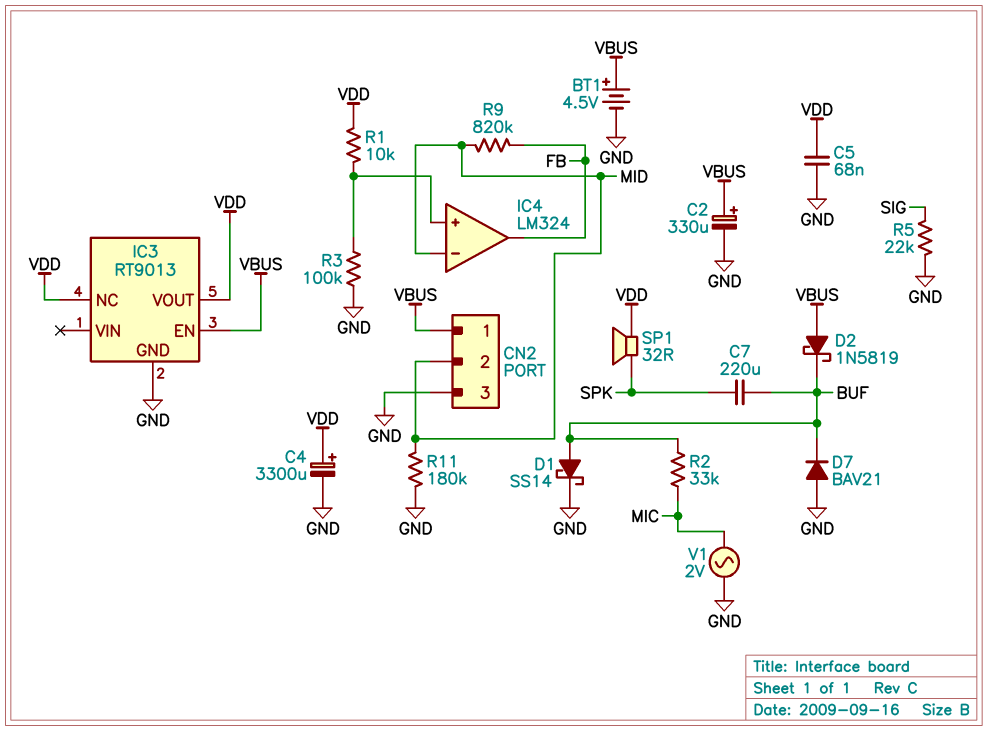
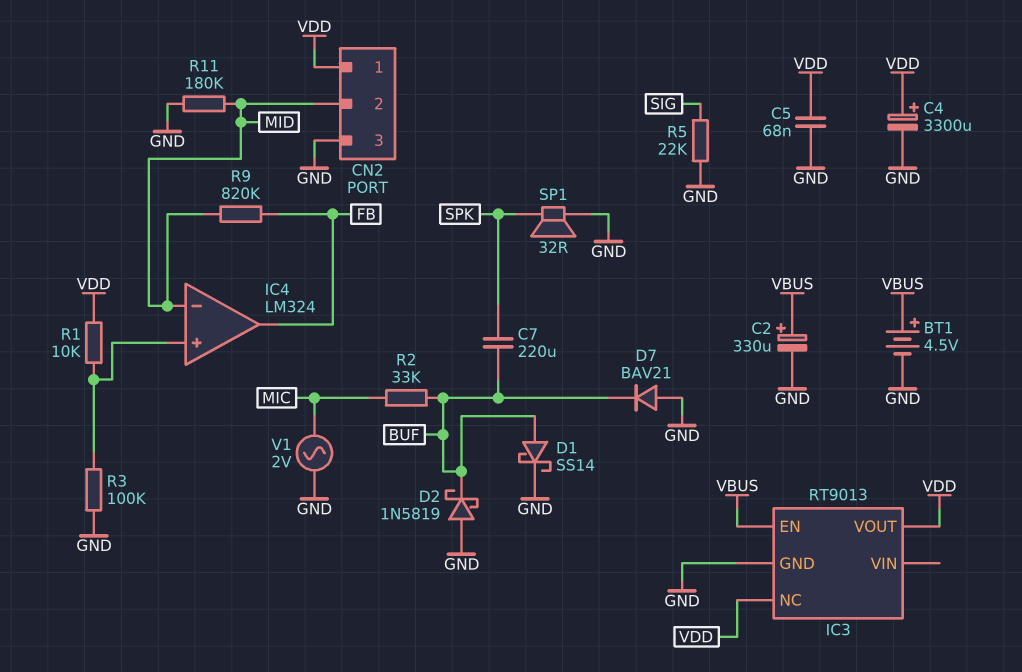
CN2 pin 1: VBUS -> VDD
D2: schottky 1N5819 (A VBUS, K BUF) -> schottky 1N5819 (A GND, K BUF)
SP1: speaker 32R (SPK, VDD) -> speaker 32R (GND, SPK)

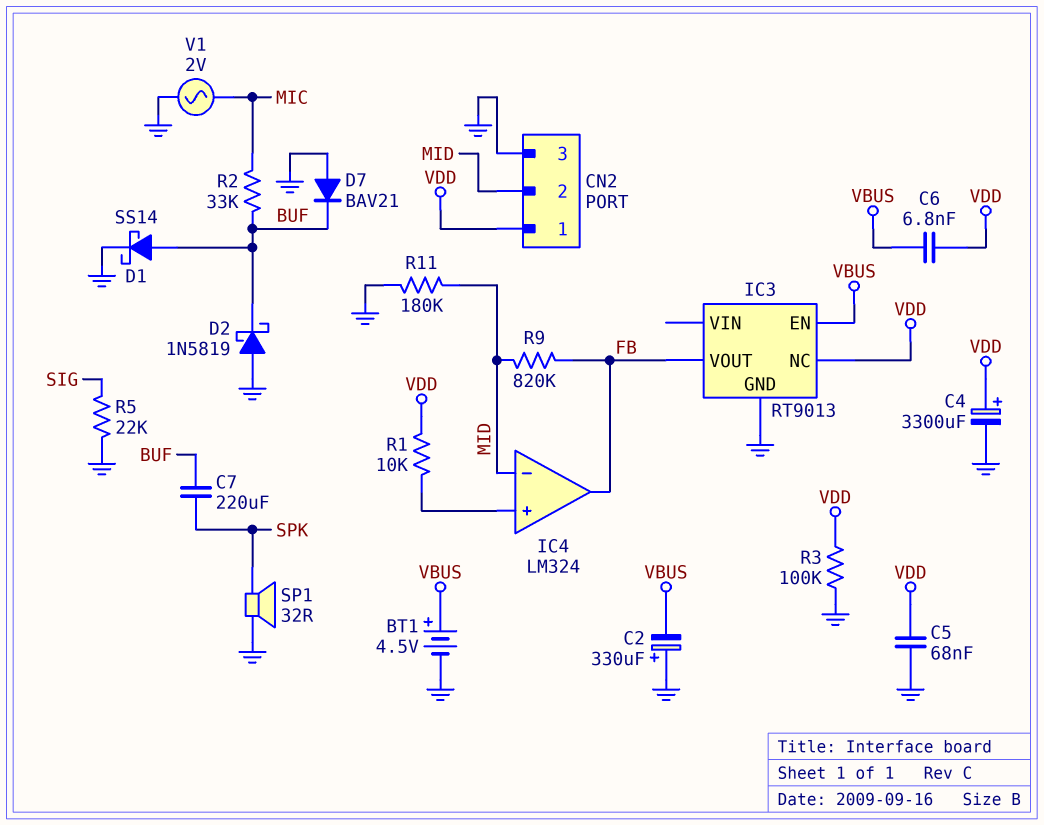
C2: 330uF (plus VBUS, minus GND) -> 330uF (plus GND, minus VBUS)
C6: none -> 6.8nF (VBUS, VDD)
IC3 pin VOUT: VDD -> FB
R3: 100k (GND, IC4/in+) -> 100k (GND, VDD)

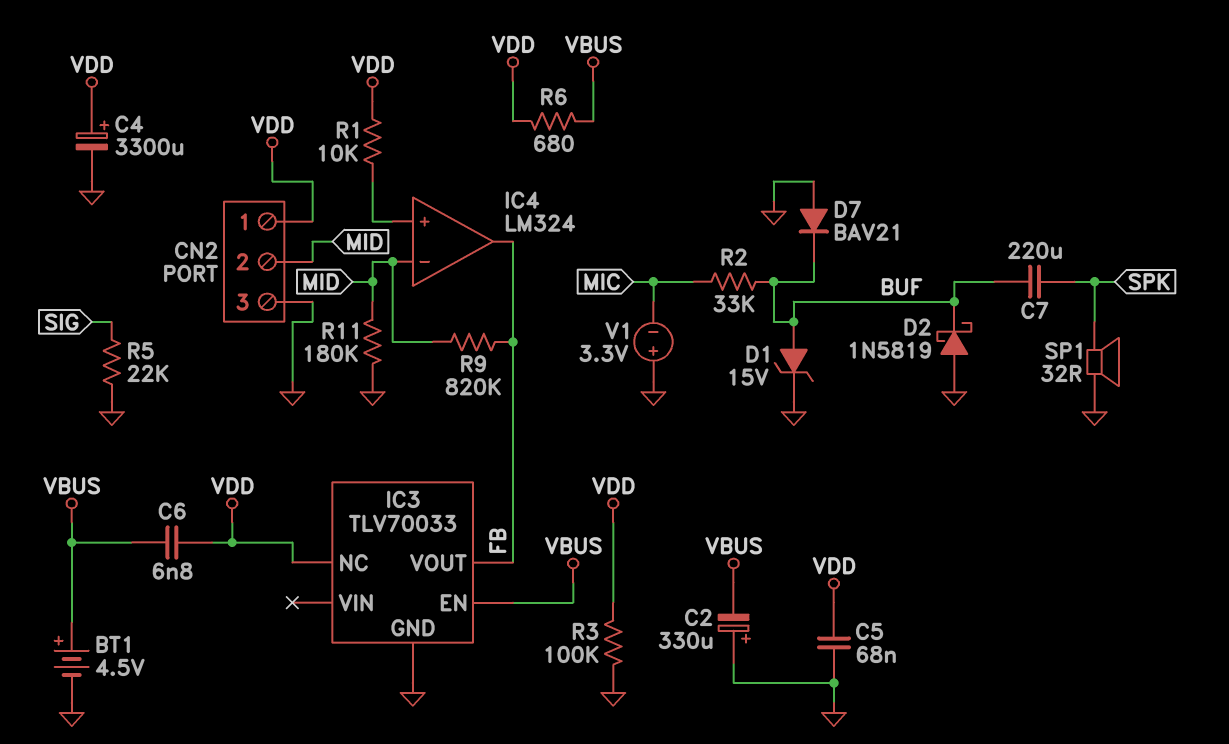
D1: schottky SS14 (A BUF, K GND) -> zener 15V (A BUF, K GND)
IC3: RT9013 -> TLV70033
R6: none -> 680 (VBUS, VDD)
V1: AC 2V (GND, MIC) -> 3.3V (plus GND, minus MIC)

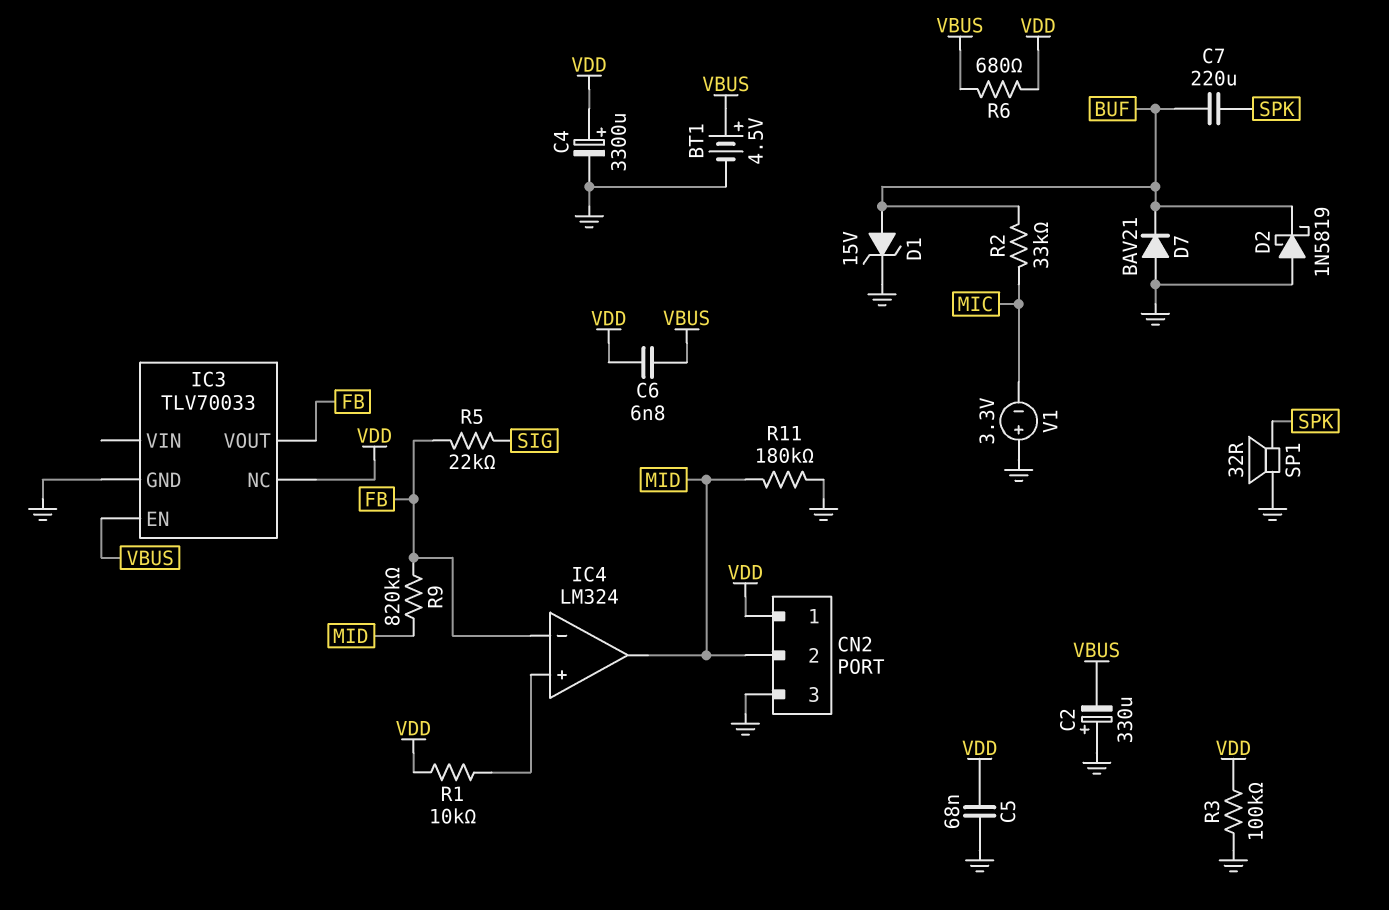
IC4 pin in-: MID -> FB
IC4 pin out: FB -> MID
R5: 22k (GND, SIG) -> 22k (FB, SIG)

